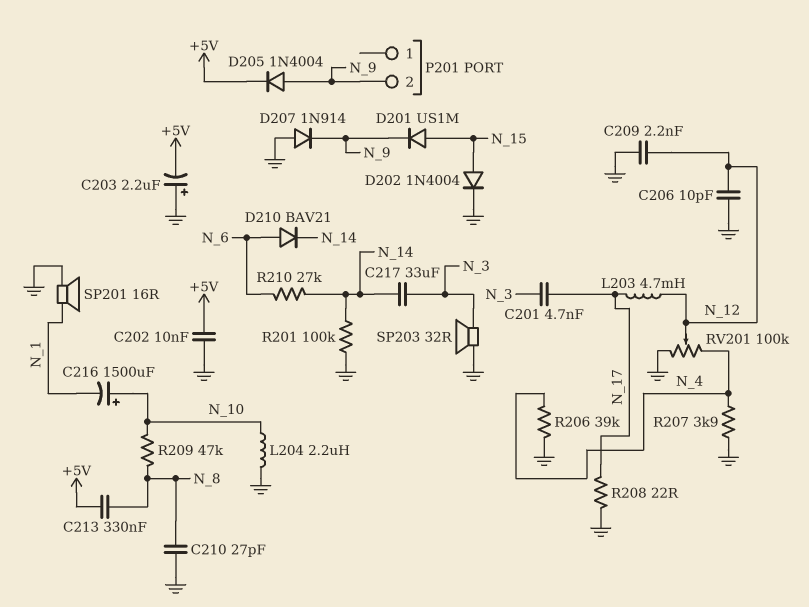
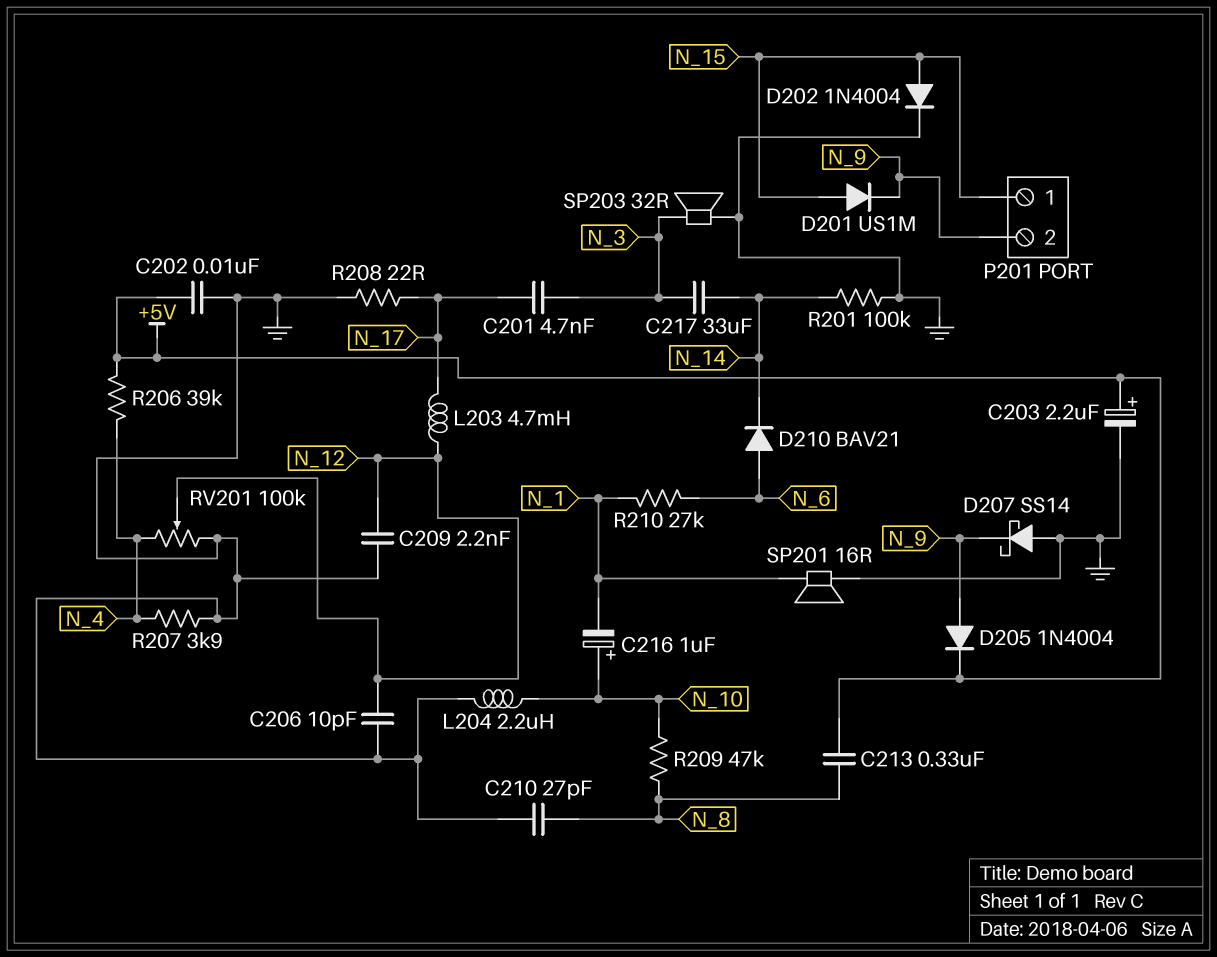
C203: 2.2uF (plus GND, minus +5V) -> 2.2uF (plus +5V, minus GND)
C216: 1500uF (plus N_10, minus N_1) -> 1uF (plus N_10, minus N_1)
D207: diode 1N914 (A GND, K N_9) -> schottky SS14 (A GND, K N_9)
P201 pin 1: none -> N_15
R206: 39k (GND, N_4) -> 39k (+5V, N_4)
R210: 27k (N_6, N_14) -> 27k (N_1, N_6)

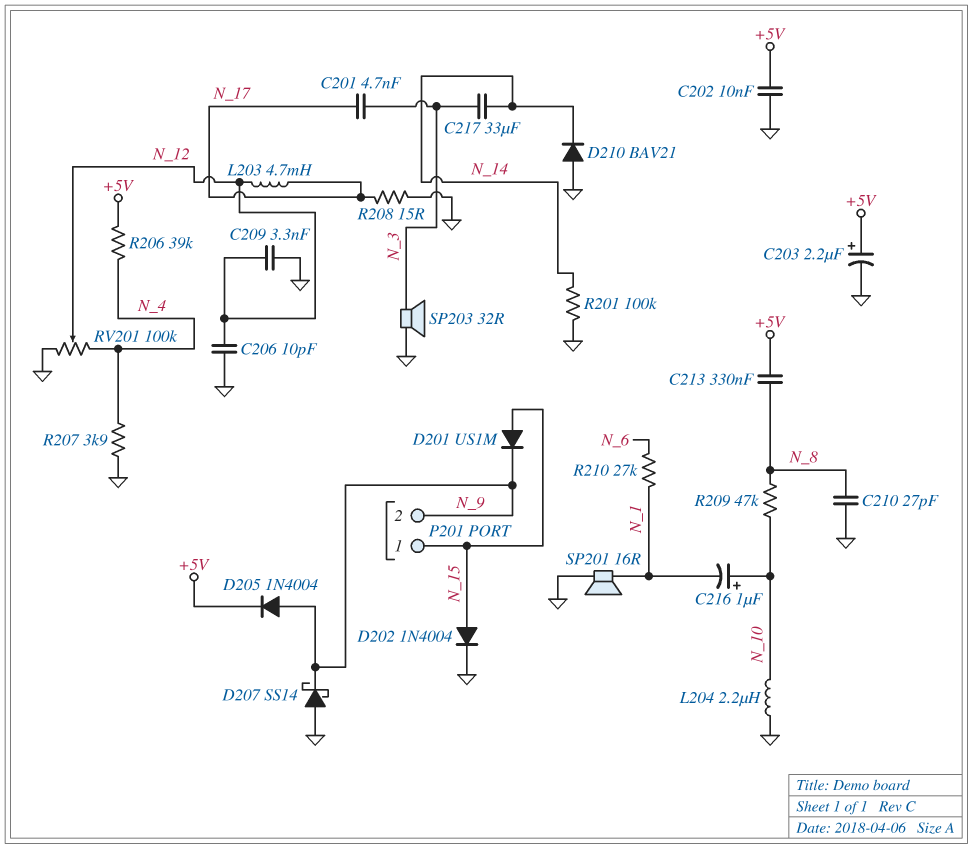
C209: 2.2nF (GND, N_12) -> 3.3nF (GND, N_12)
D210: diode BAV21 (A N_6, K N_14) -> diode BAV21 (A GND, K N_14)
R208: 22 (GND, N_17) -> 15 (GND, N_17)

